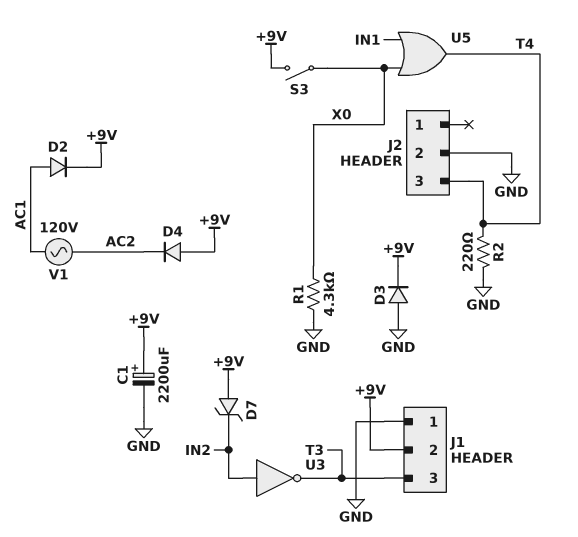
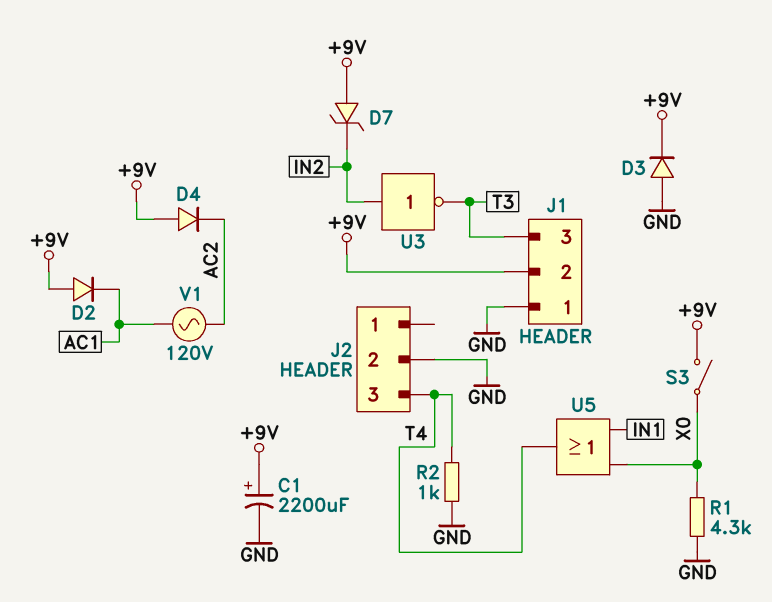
D2: diode (A AC1, K +9V) -> diode (A +9V, K AC1)
R2: 220 (GND, T4) -> 1k (GND, T4)

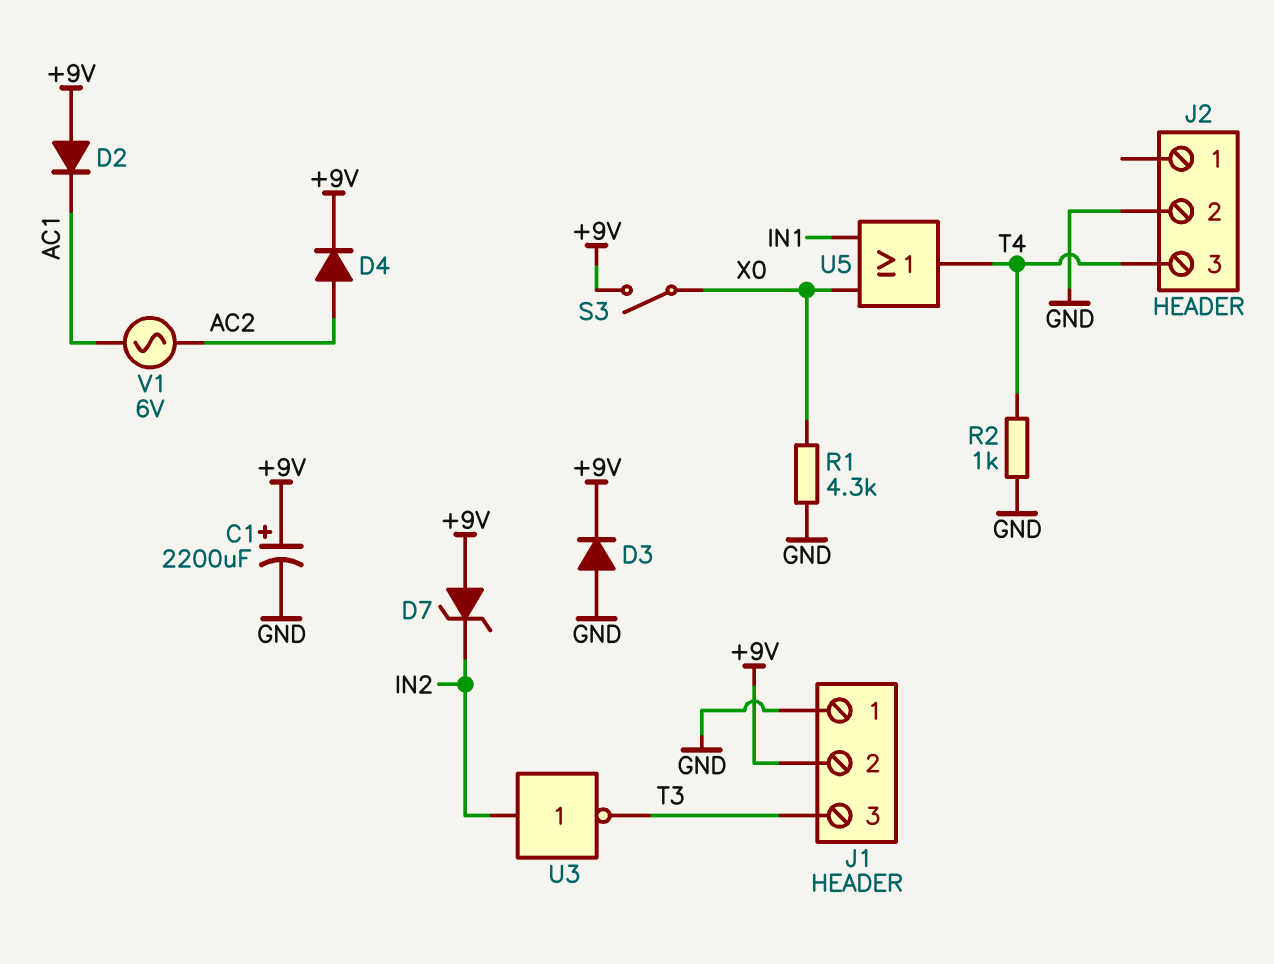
D4: diode (A +9V, K AC2) -> diode (A AC2, K +9V)
V1: AC 120V (AC1, AC2) -> AC 6V (AC1, AC2)

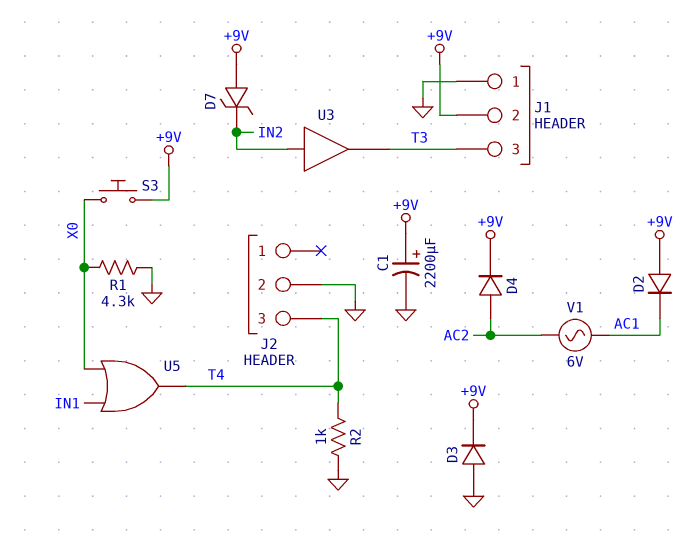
S3: switch (+9V, X0) -> button (+9V, X0)
U3: NOT (in IN2, out T3) -> buffer (in IN2, out T3)

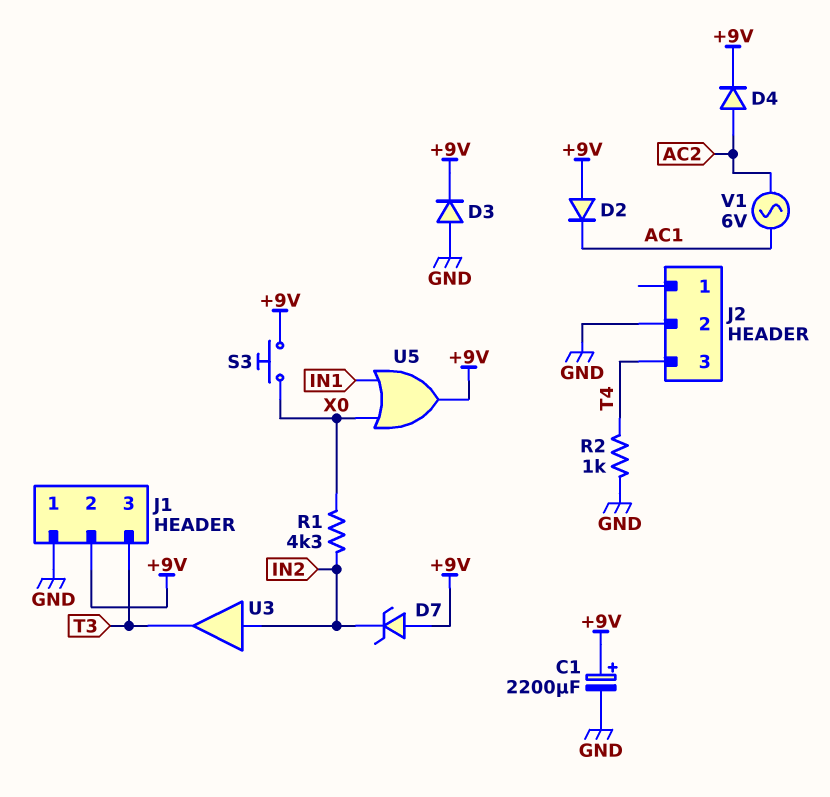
R1: 4.3k (GND, X0) -> 4.3k (IN2, X0)
U5: OR (in IN1, in X0, out T4) -> OR (in IN1, in X0, out +9V)

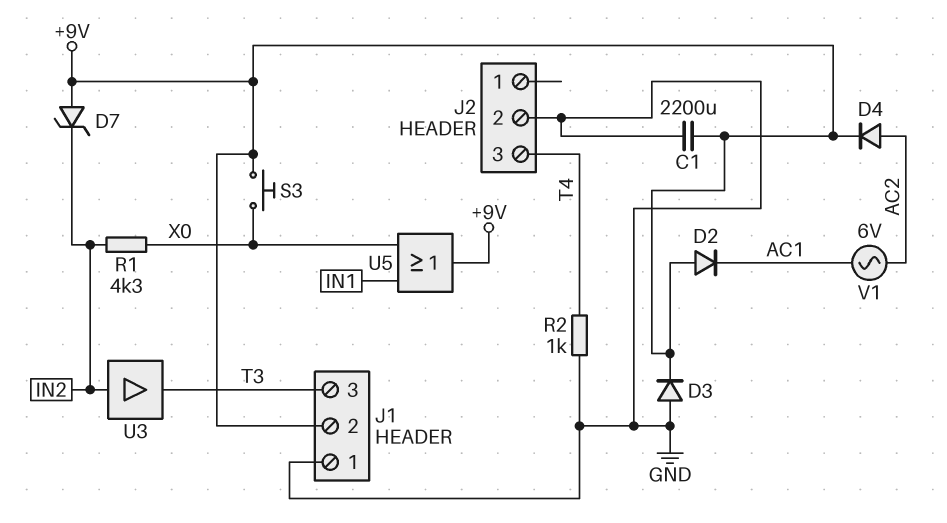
C1: 2200uF (plus +9V, minus GND) -> 2200uF (+9V, GND)

